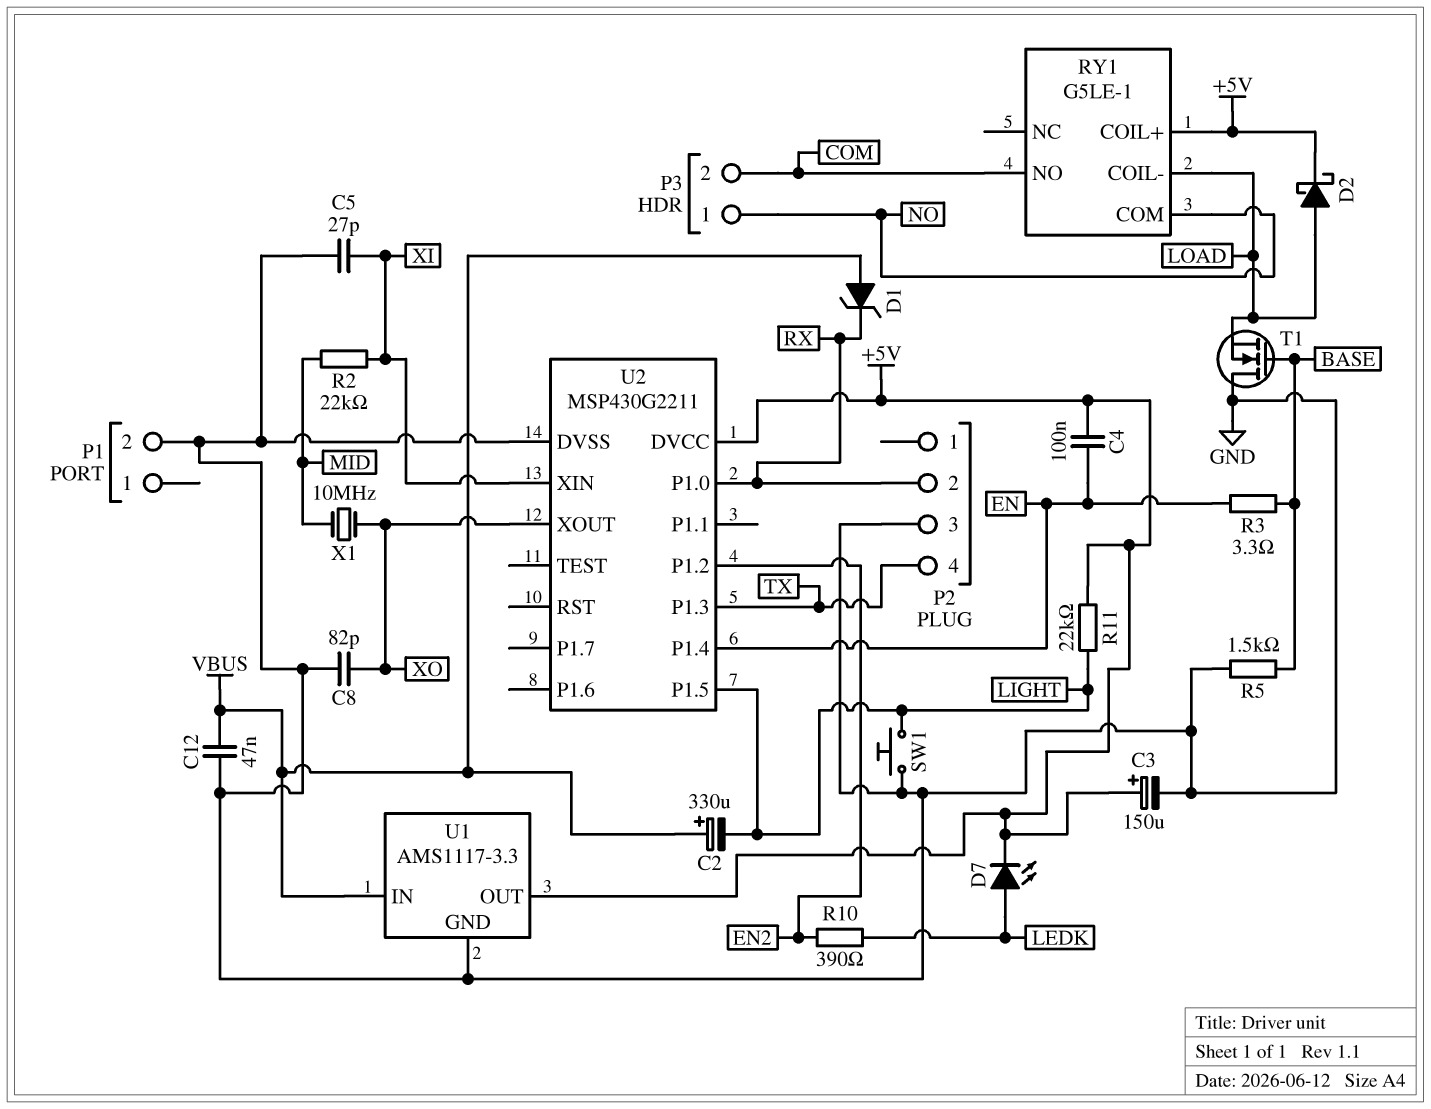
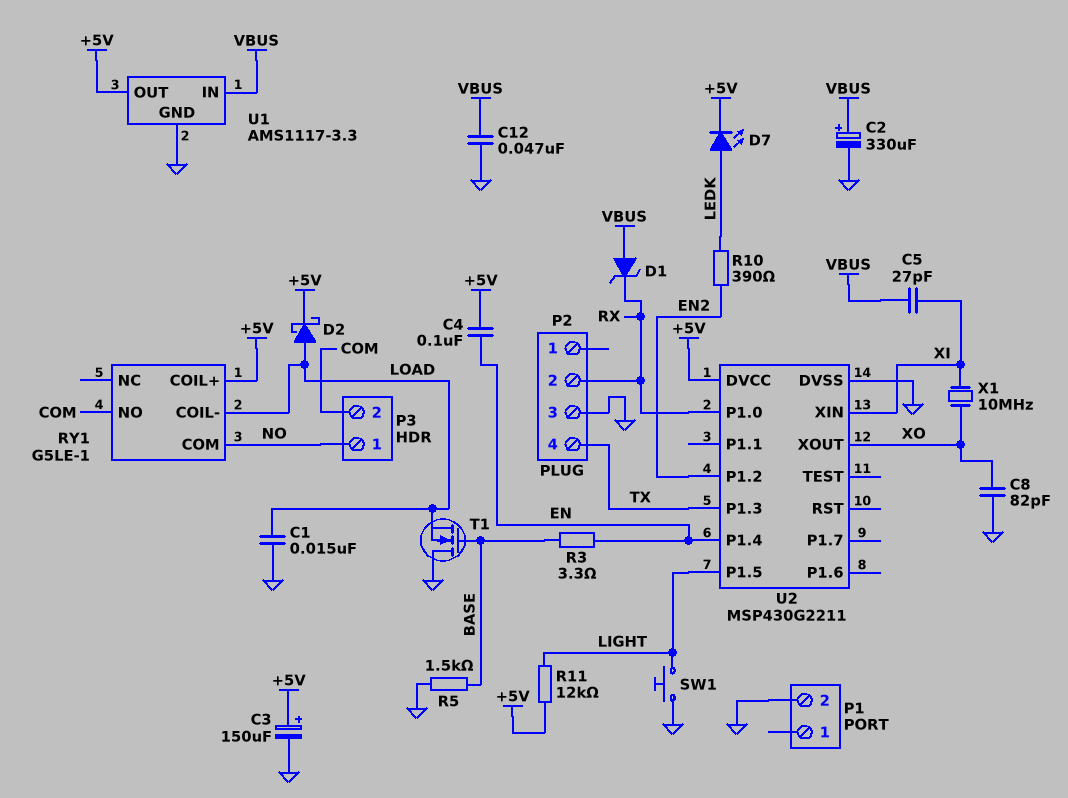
C1: none -> 15nF (GND, LOAD)
C2: 330uF (plus VBUS, minus LIGHT) -> 330uF (plus VBUS, minus GND)
C5: 27pF (GND, XI) -> 27pF (VBUS, XI)
R2: 22k (MID, XI) -> none
R11: 22k (+5V, LIGHT) -> 12k (+5V, LIGHT)
X1: 10MHz (MID, XO) -> 10MHz (XI, XO)

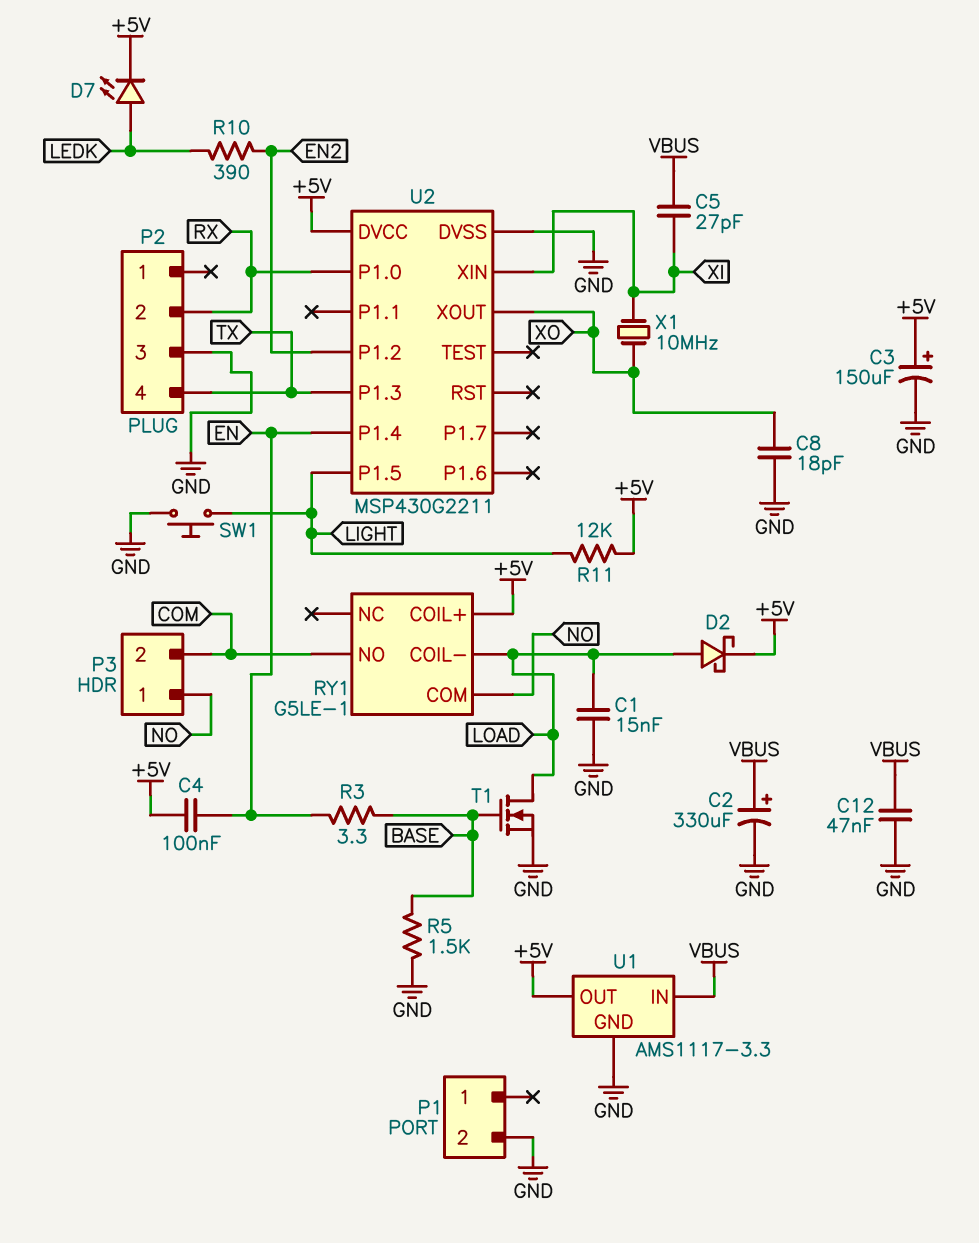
C8: 82pF (GND, XO) -> 18pF (GND, XO)
D1: zener (A VBUS, K RX) -> none
T1: NMOS (G BASE, D GND, S LOAD) -> NMOS (G BASE, D LOAD, S GND)

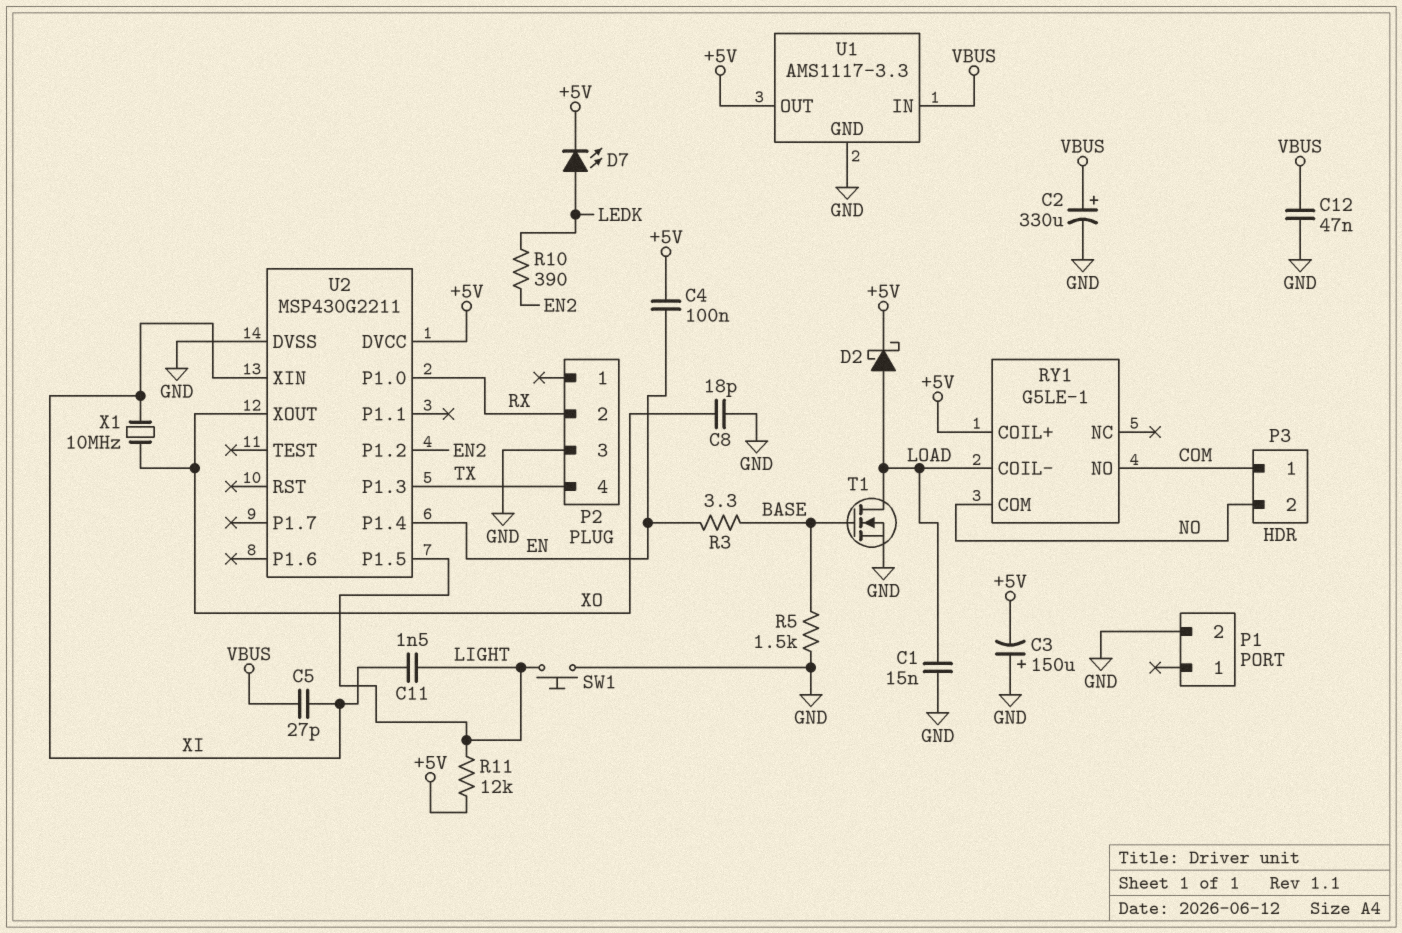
C3: 150uF (plus +5V, minus GND) -> 150uF (plus GND, minus +5V)
C11: none -> 1.5nF (LIGHT, XI)
P3 pin 1: NO -> COM
P3 pin 2: COM -> NO

